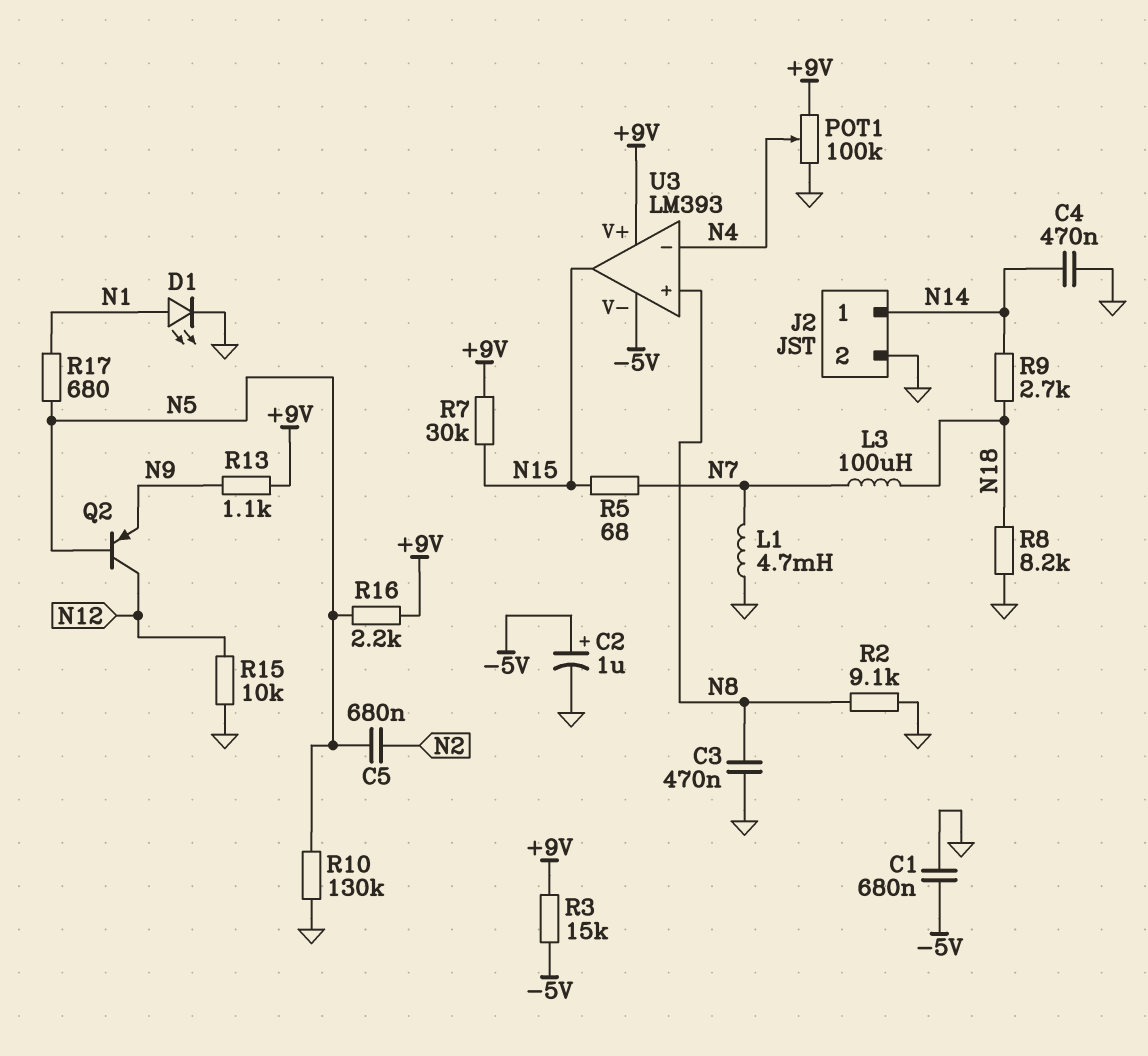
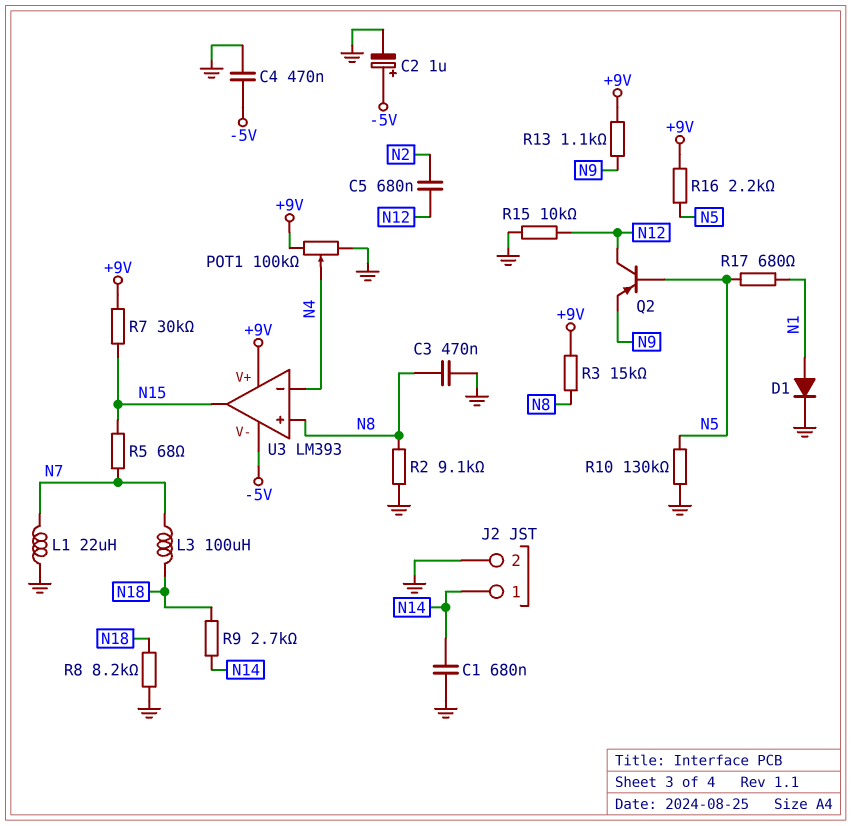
C1: 680nF (-5V, GND) -> 680nF (GND, N14)
C4: 470nF (GND, N14) -> 470nF (-5V, GND)
C5: 680nF (N2, N5) -> 680nF (N2, N12)
D1: LED (A N1, K GND) -> diode (A N1, K GND)
L1: 4.7mH (GND, N7) -> 22uH (GND, N7)
R3: 15k (+9V, -5V) -> 15k (+9V, N8)

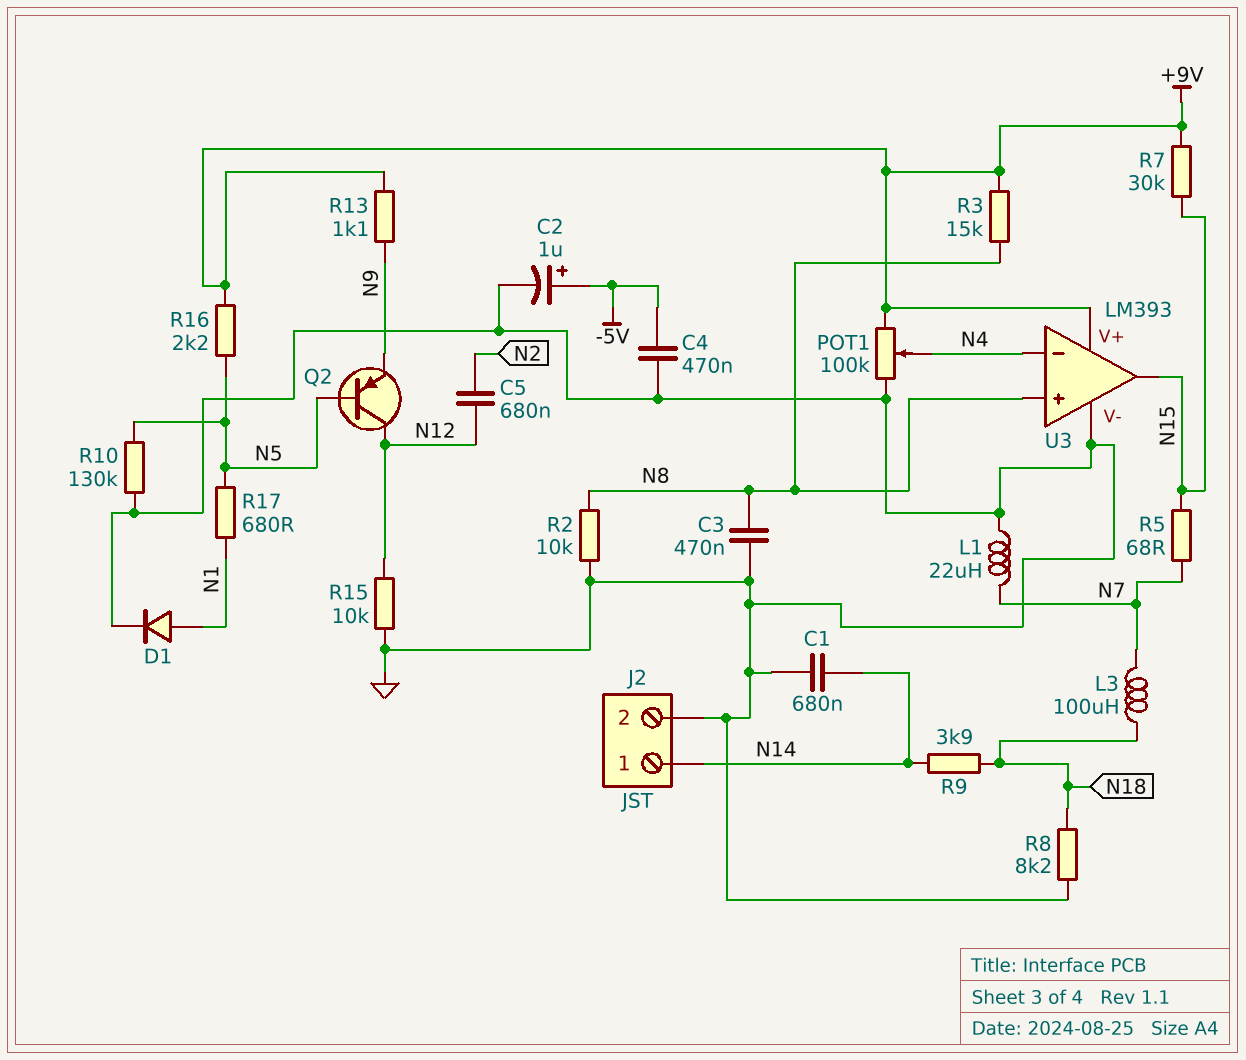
R2: 9.1k (GND, N8) -> 10k (GND, N8)
R9: 2.7k (N14, N18) -> 3.9k (N14, N18)
U3 pin V-: -5V -> GND

